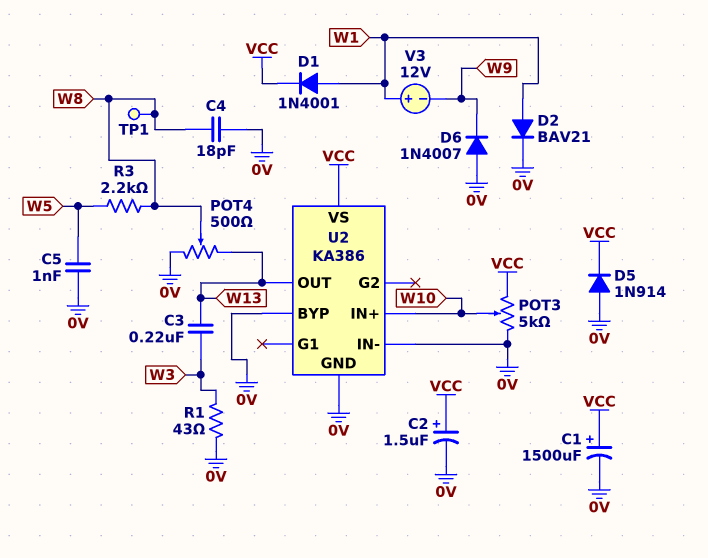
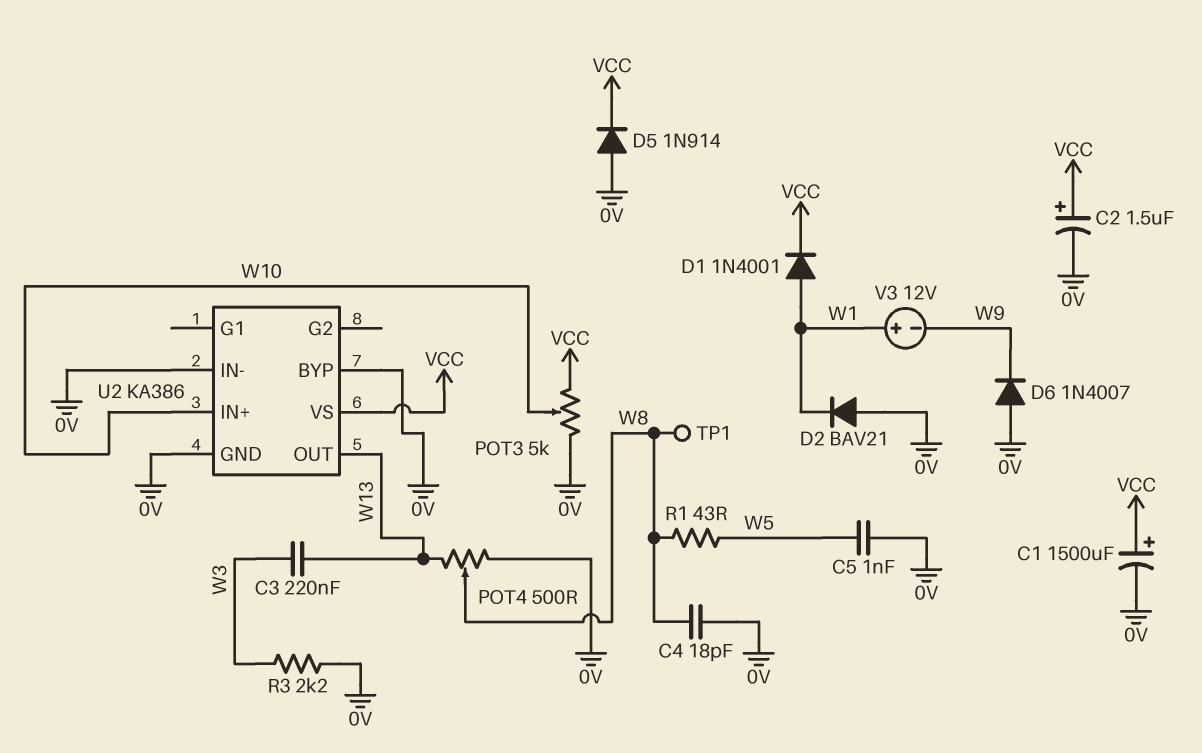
D2: diode BAV21 (A W1, K 0V) -> diode BAV21 (A 0V, K W1)
R1: 43 (0V, W3) -> 43 (W5, W8)
R3: 2.2k (W5, W8) -> 2.2k (0V, W3)

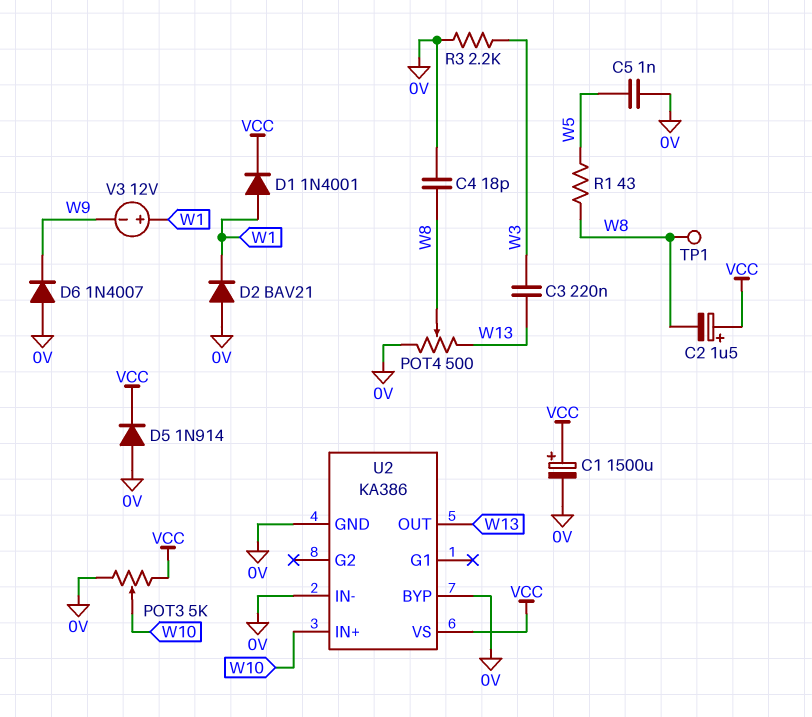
C2: 1.5uF (plus VCC, minus 0V) -> 1.5uF (plus VCC, minus W8)

